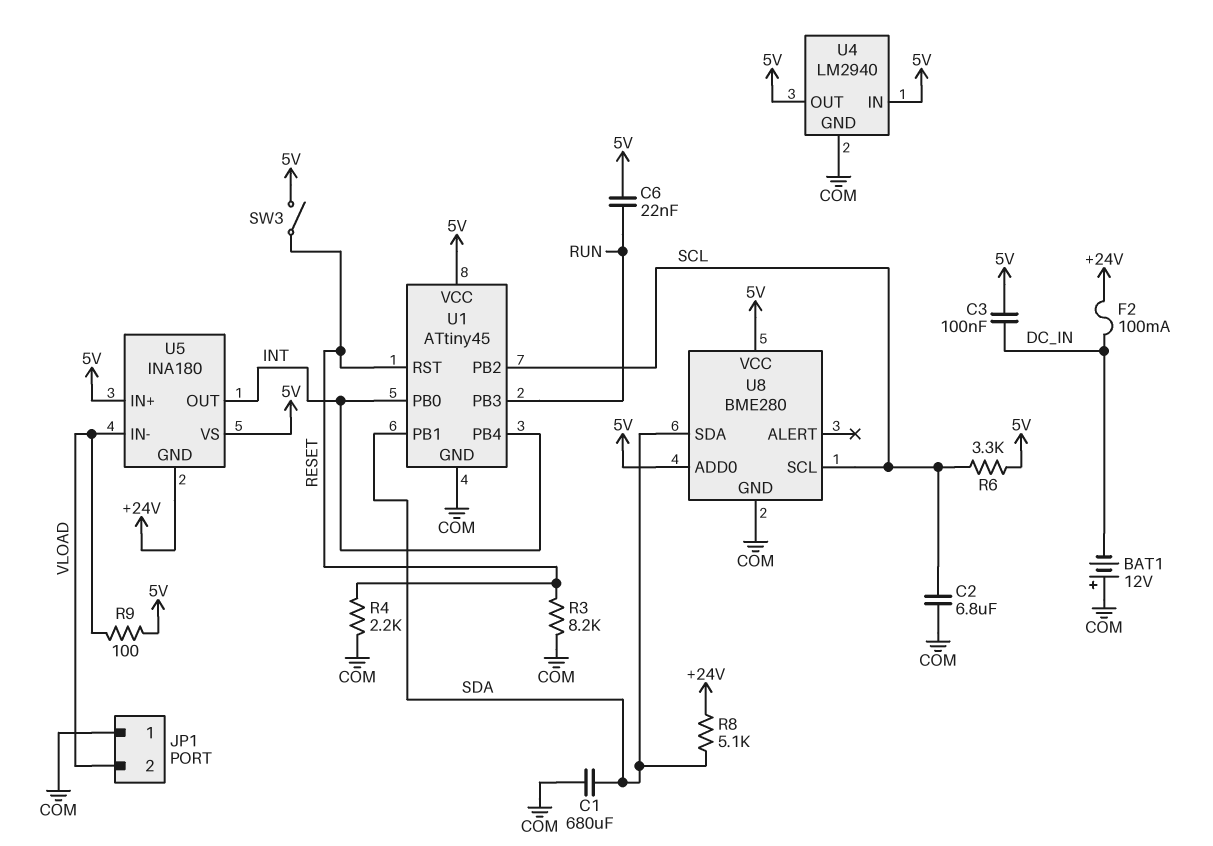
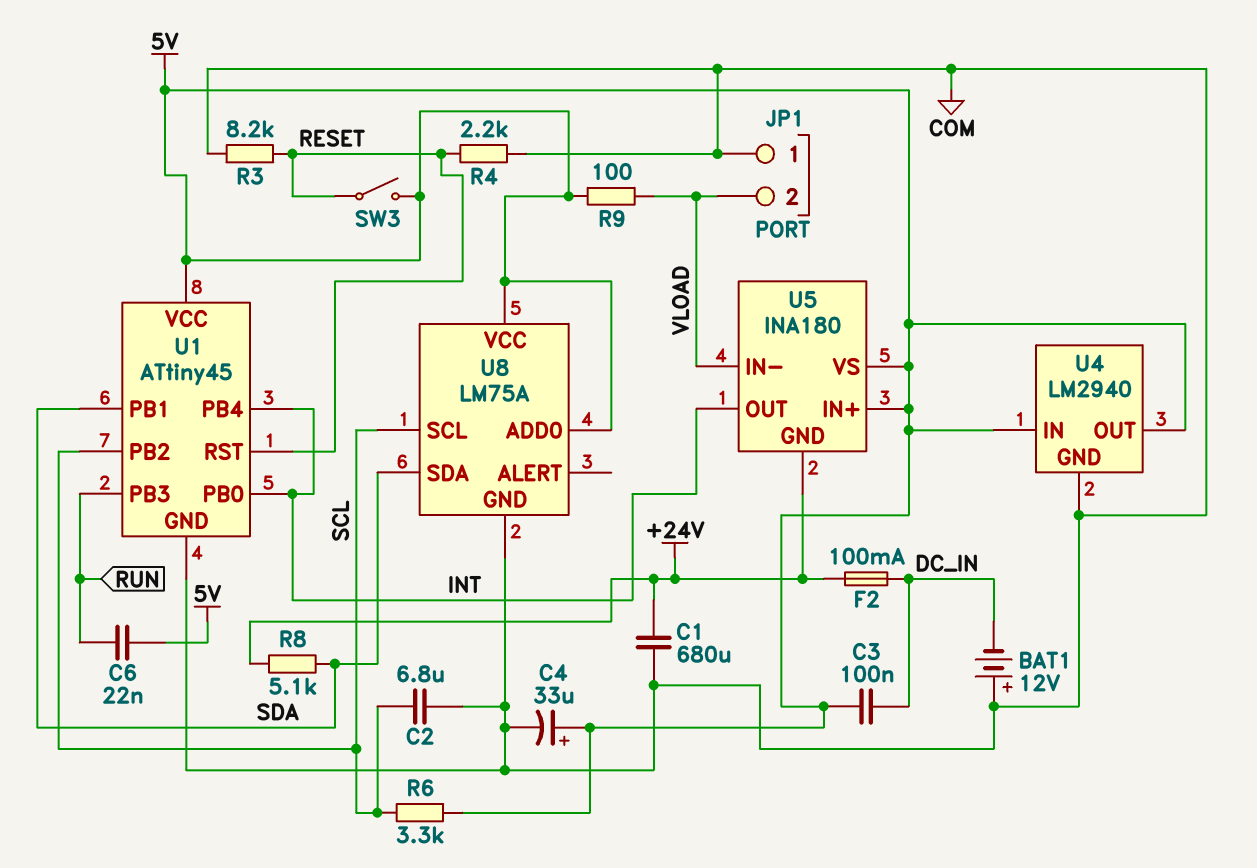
C1: 680uF (COM, SDA) -> 680uF (+24V, COM)
C4: none -> 33uF (plus 5V, minus COM)
U8: BME280 -> LM75A

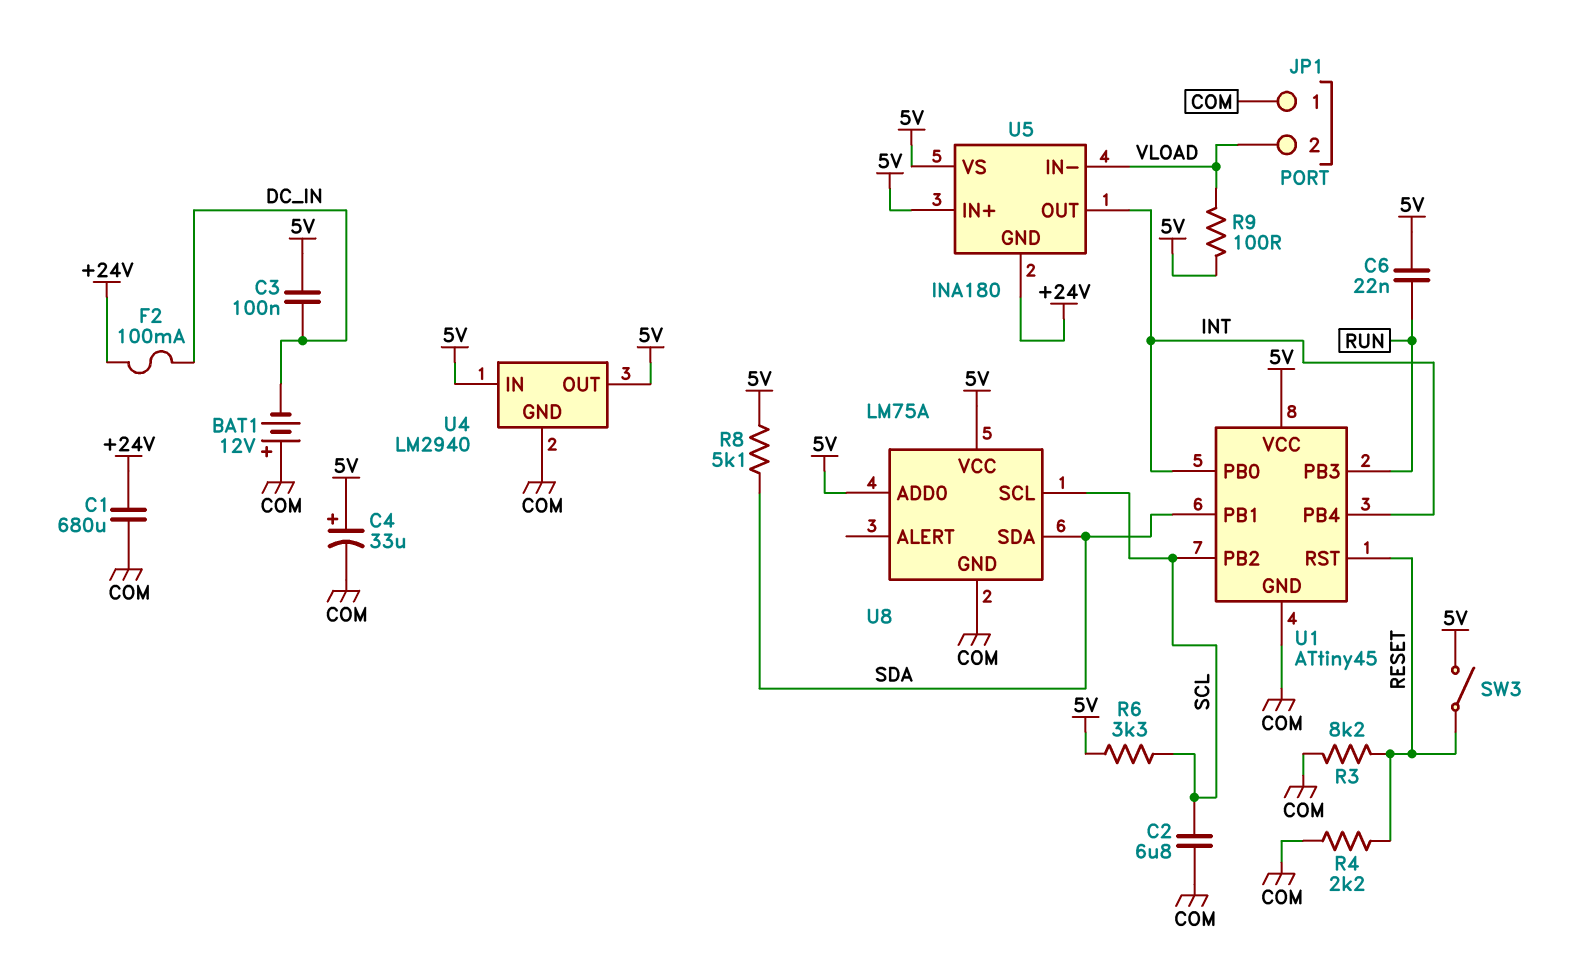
R8: 5.1k (+24V, SDA) -> 5.1k (5V, SDA)

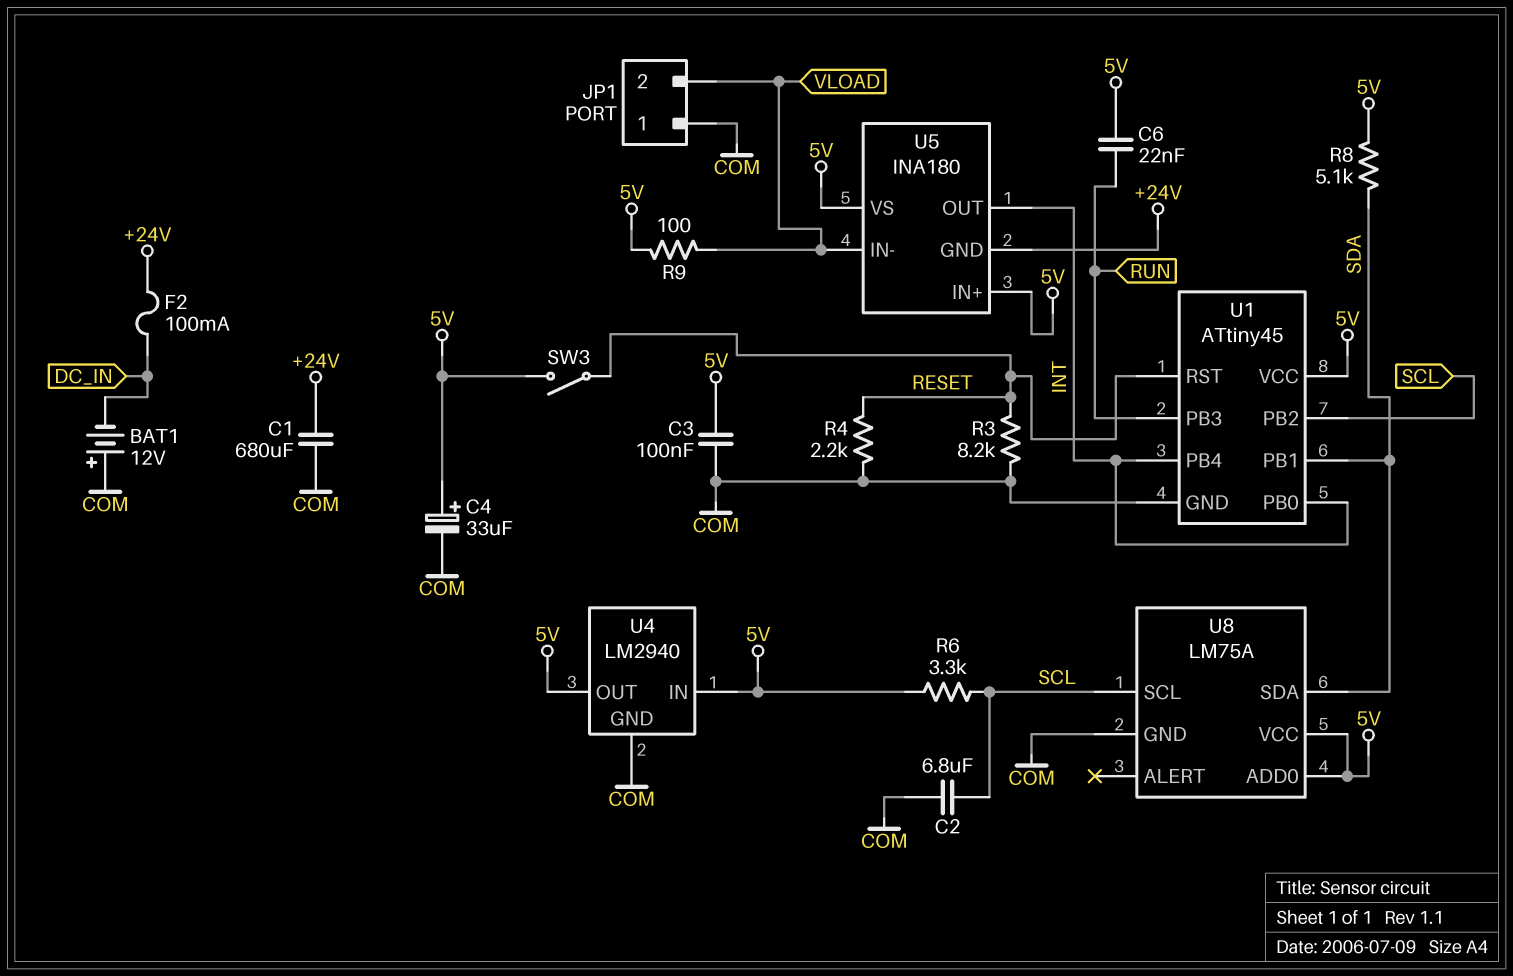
C3: 100nF (5V, DC_IN) -> 100nF (5V, COM)

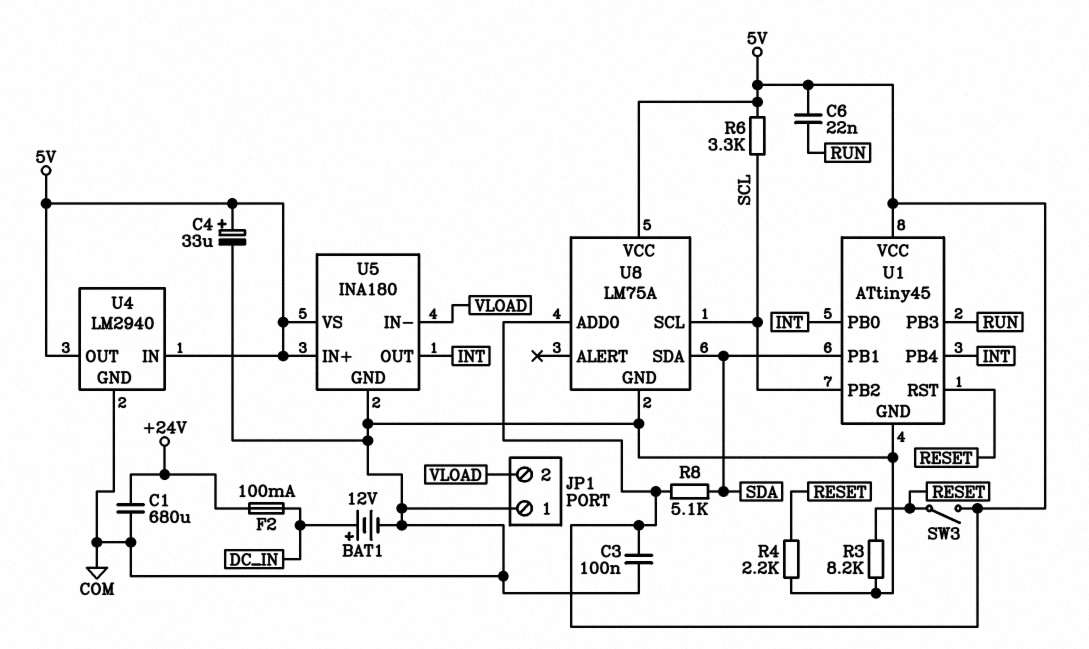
BAT1: 12V (plus COM, minus DC_IN) -> 12V (plus DC_IN, minus COM)
C2: 6.8uF (COM, SCL) -> none
R9: 100 (5V, VLOAD) -> none
U5 pin GND: +24V -> COM

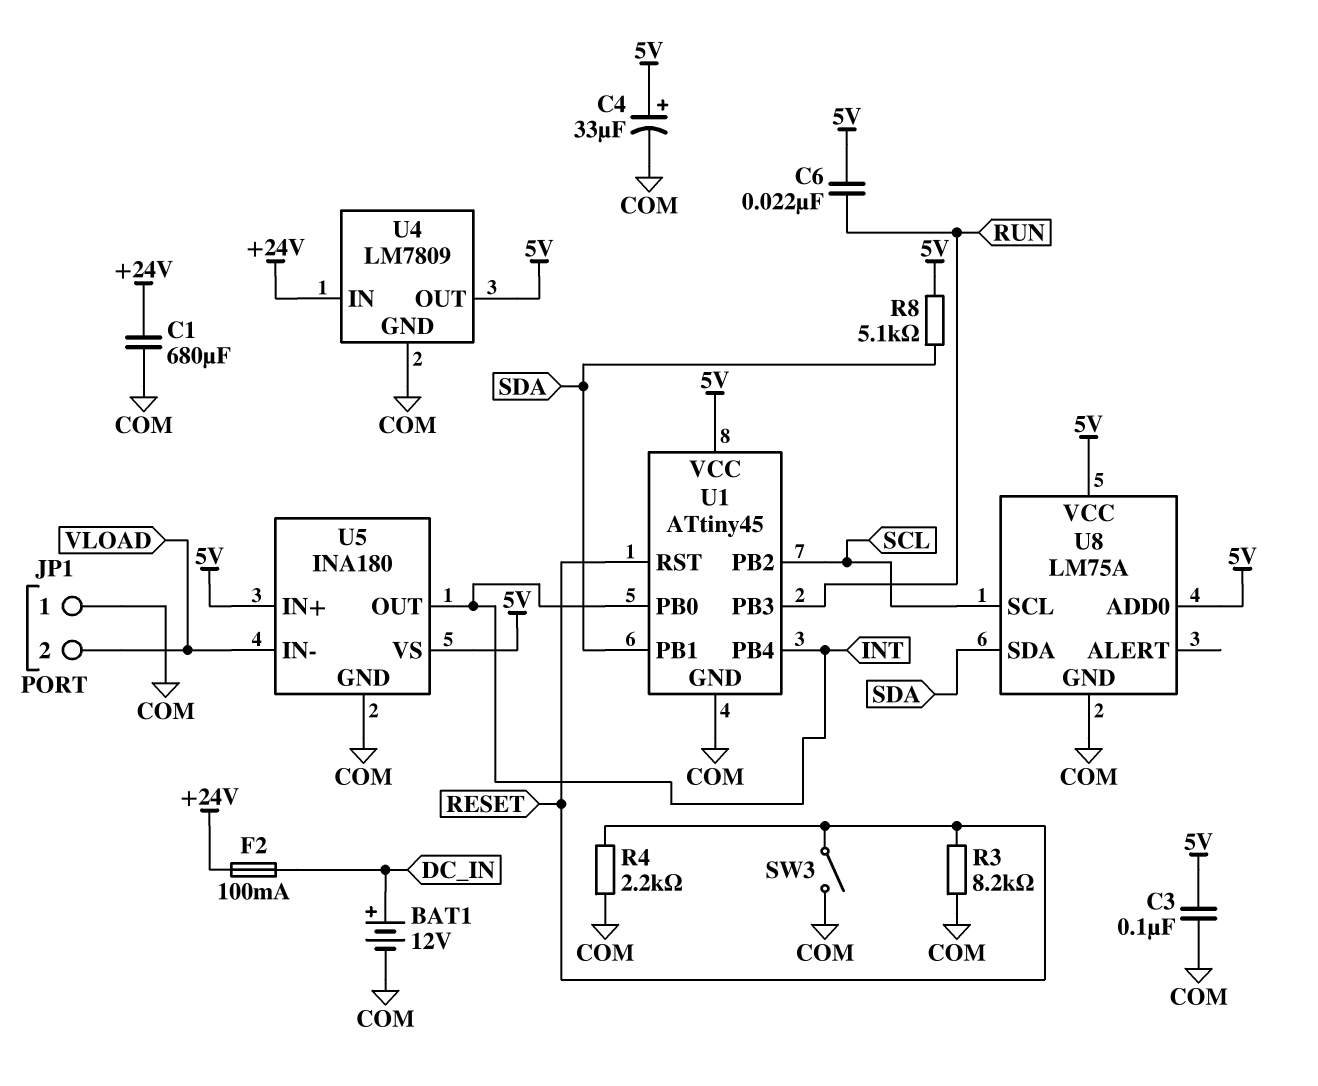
R6: 3.3k (5V, SCL) -> none
SW3: switch (5V, RESET) -> switch (COM, RESET)
U4: LM2940 -> LM7809
U4 pin IN: 5V -> +24V

